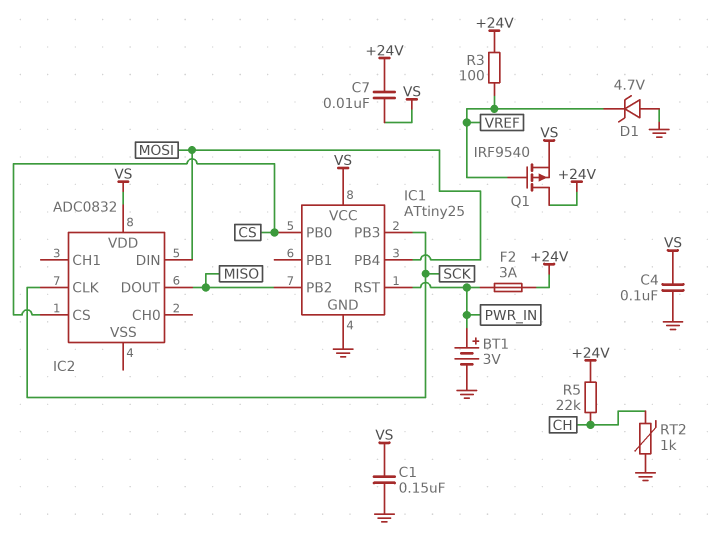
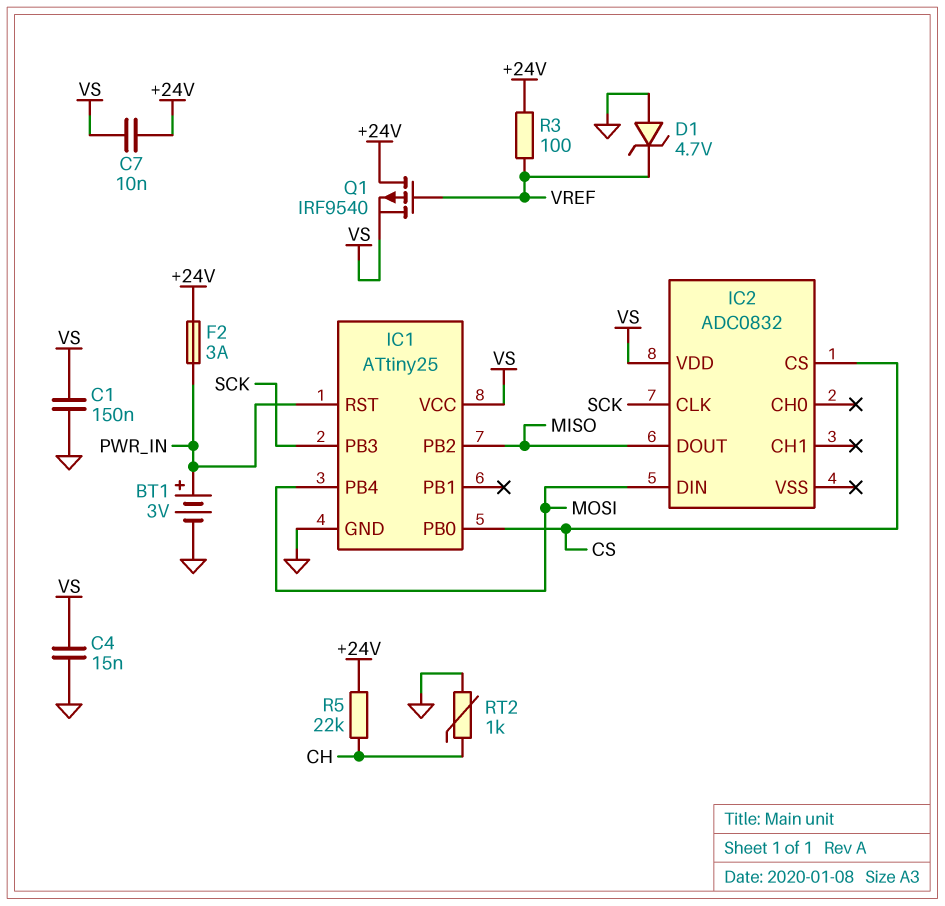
C4: 100nF (GND, VS) -> 15nF (GND, VS)

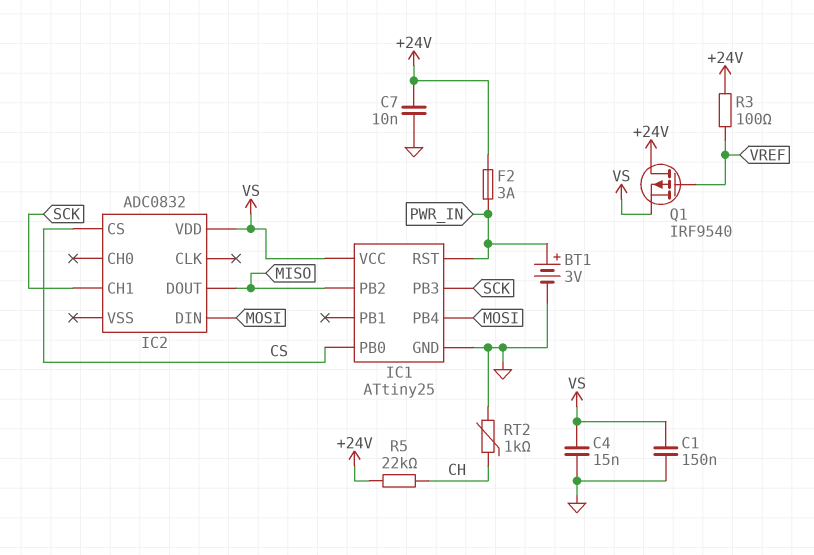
C7: 10nF (+24V, VS) -> 10nF (+24V, GND)
D1: zener 4.7V (A GND, K VREF) -> none
IC2 pin CH1: none -> SCK
IC2 pin CLK: SCK -> none

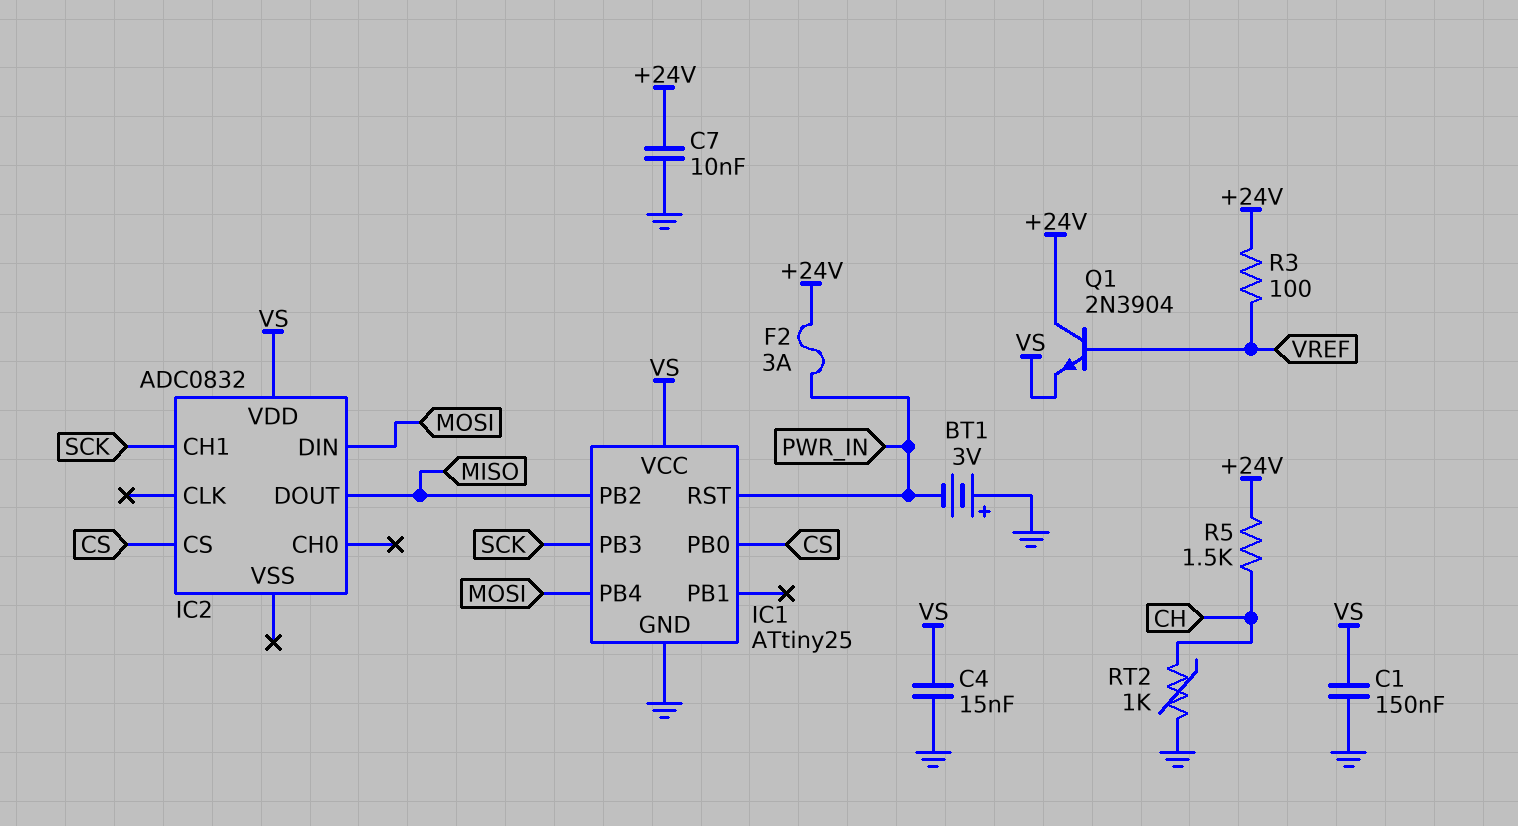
BT1: 3V (plus PWR_IN, minus GND) -> 3V (plus GND, minus PWR_IN)
Q1: PMOS IRF9540 (G VREF, D +24V, S VS) -> NPN 2N3904 (B VREF, C +24V, E VS)
R5: 22k (+24V, CH) -> 1.5k (+24V, CH)

